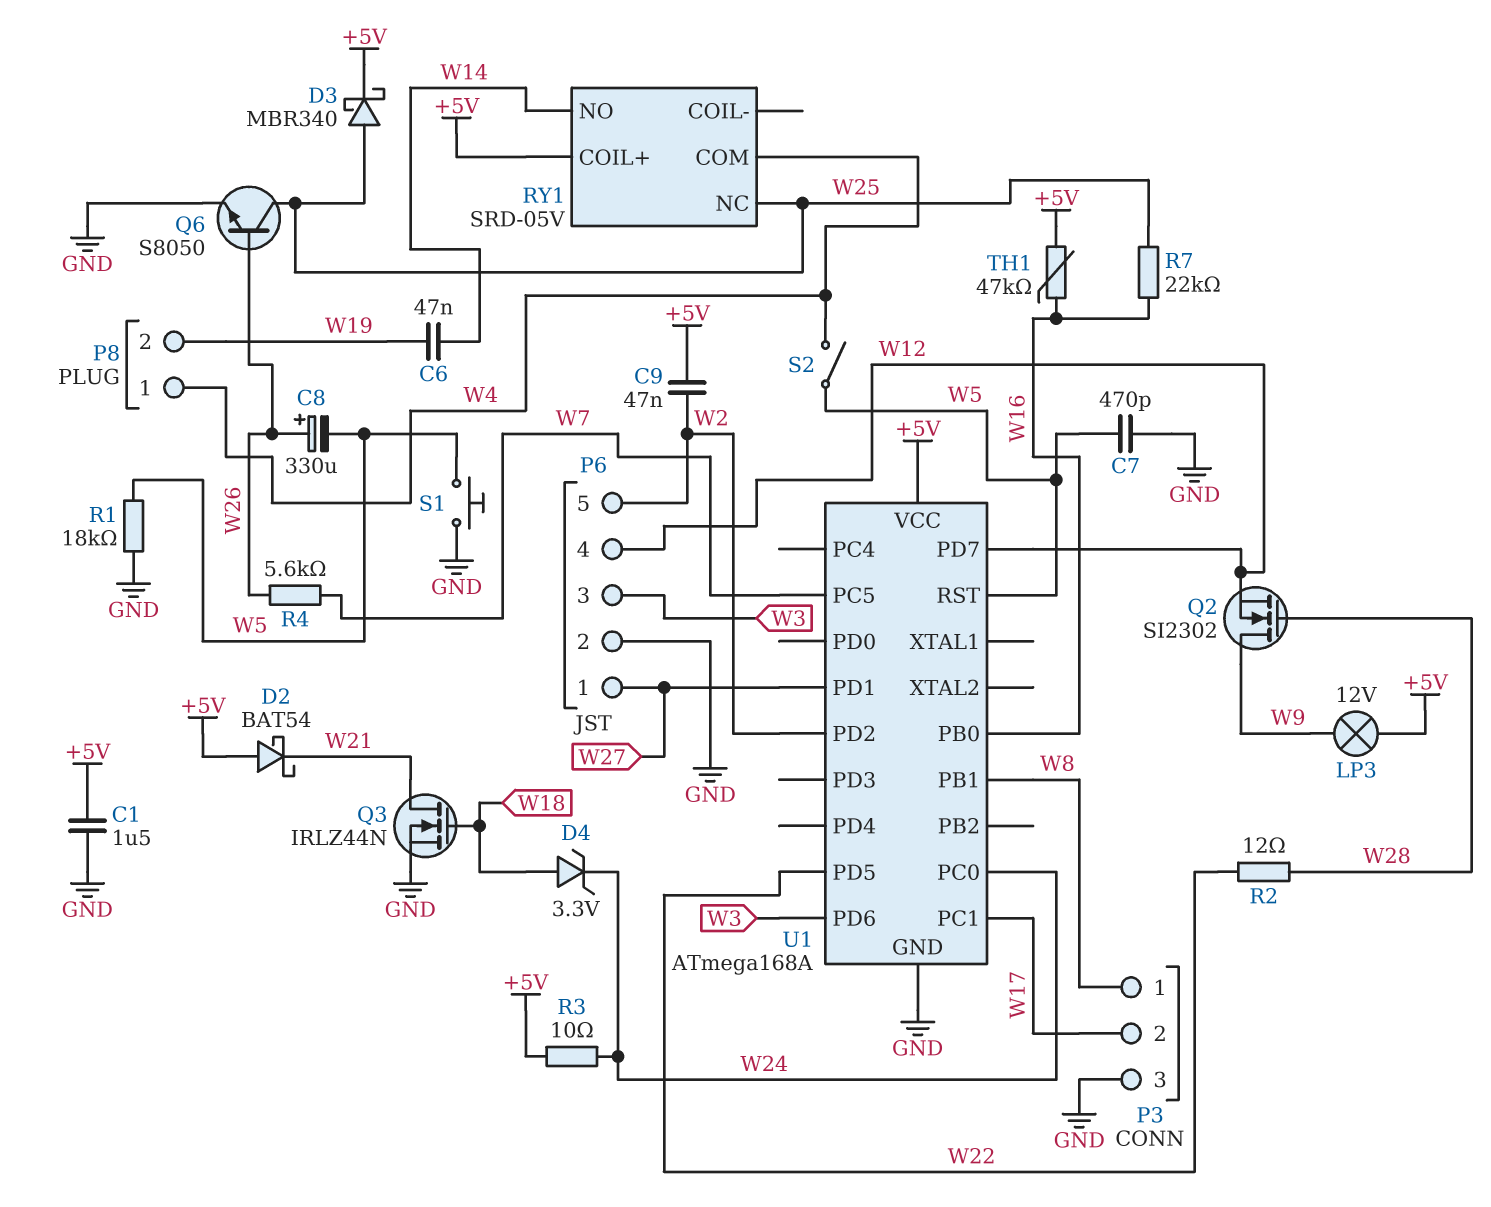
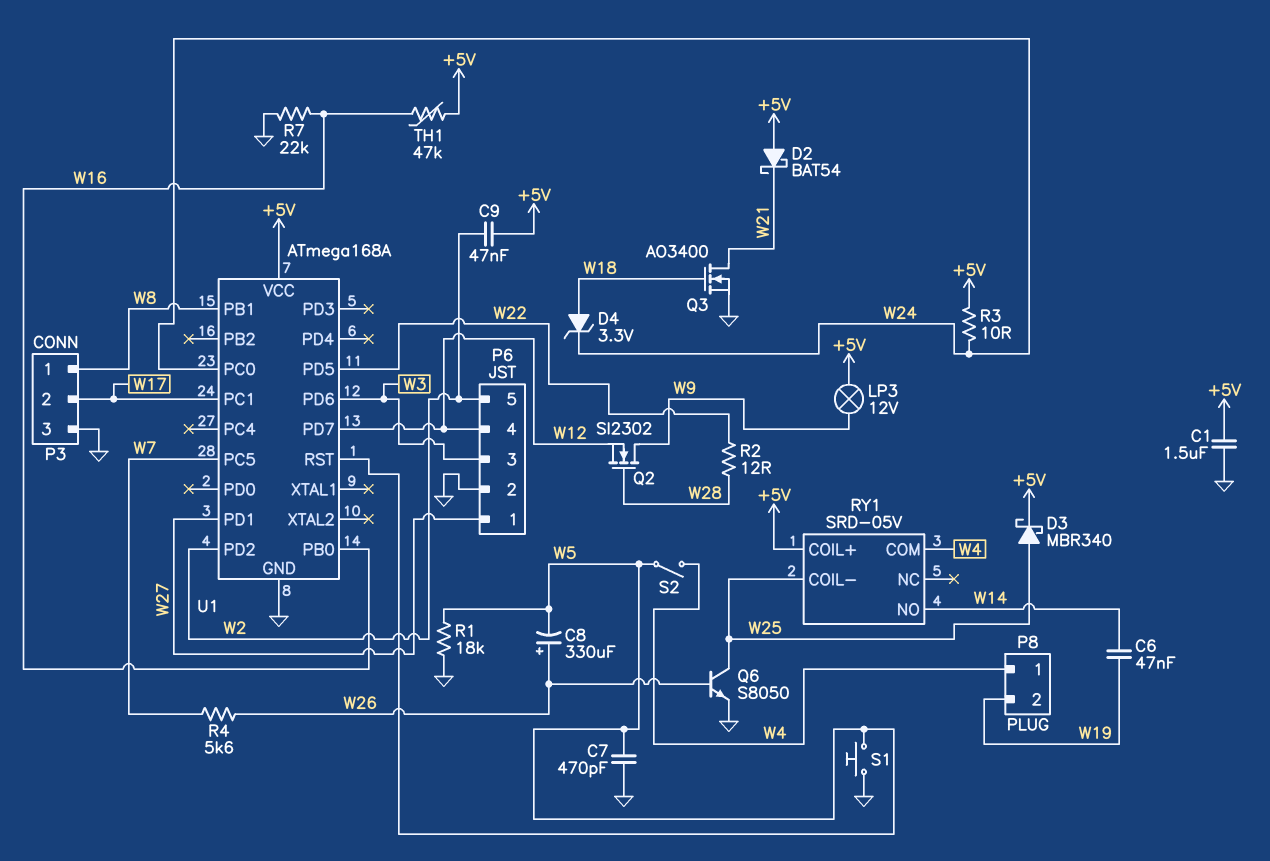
Q3: NMOS IRLZ44N (G W18, D W21, S GND) -> NMOS AO3400 (G W18, D W21, S GND)
R7: 22k (W16, W25) -> 22k (GND, W16)
RY1 pin COIL-: none -> W25
RY1 pin NC: W25 -> none

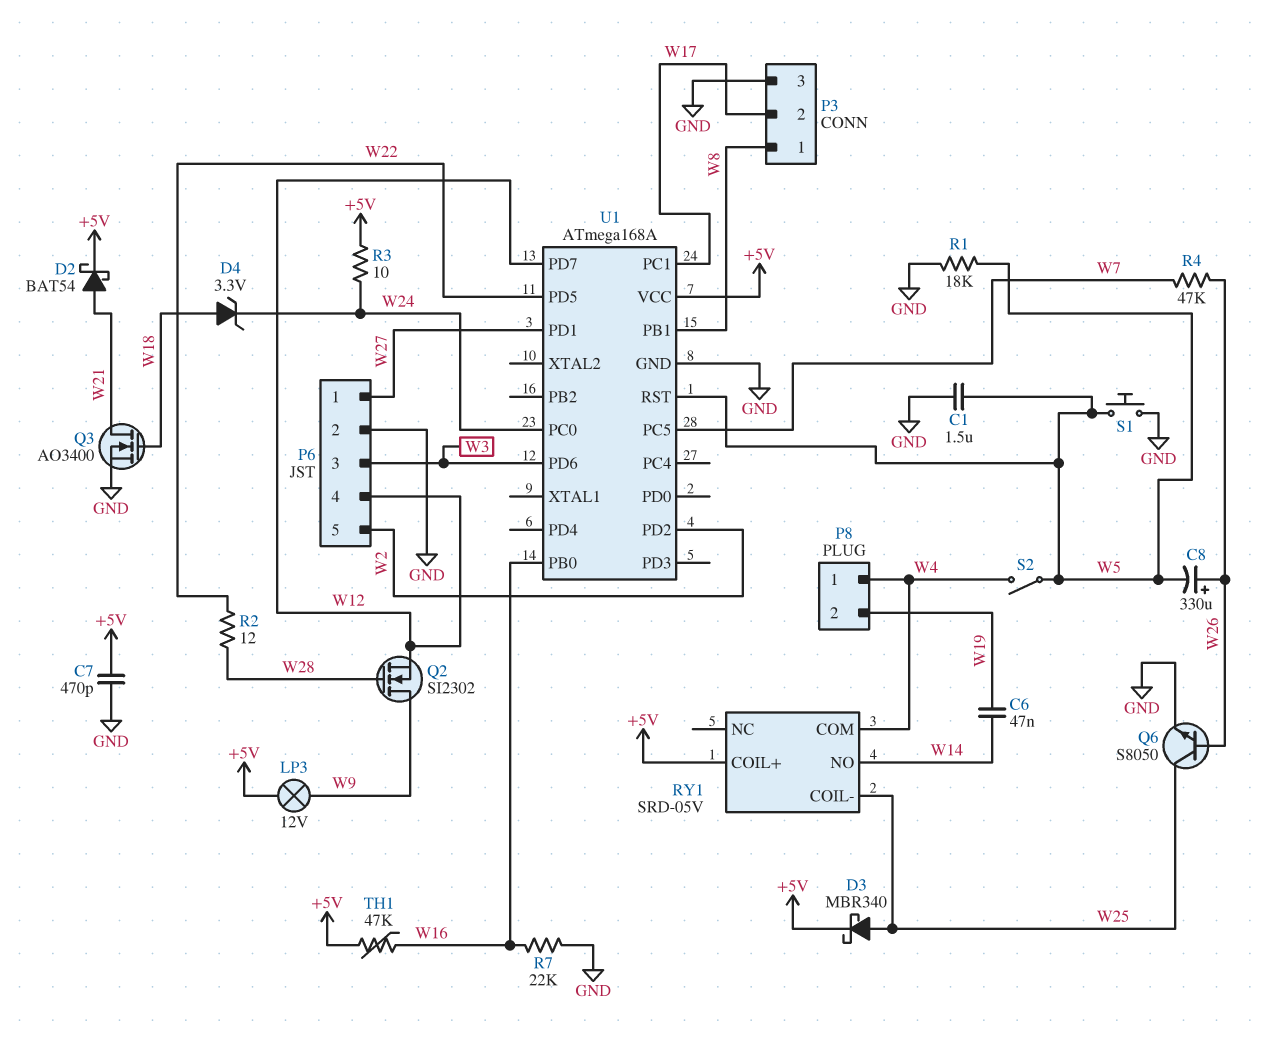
C1: 1.5uF (+5V, GND) -> 1.5uF (GND, W5)
C7: 470pF (GND, W5) -> 470pF (+5V, GND)
C9: 47nF (+5V, W2) -> none
D2: schottky BAT54 (A +5V, K W21) -> schottky BAT54 (A W21, K +5V)
R4: 5.6k (W7, W26) -> 47k (W7, W26)

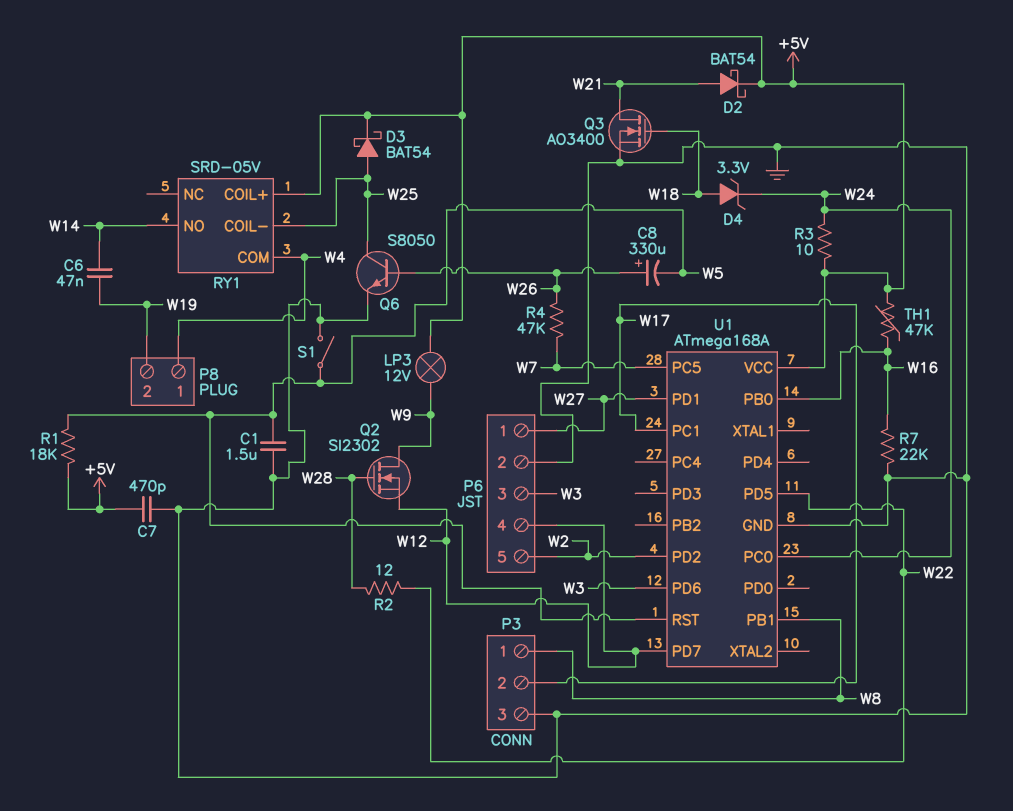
D3: schottky MBR340 (A W25, K +5V) -> schottky BAT54 (A W25, K +5V)
R1: 18k (GND, W5) -> 18k (+5V, W5)
S1: button (GND, W5) -> switch (GND, W5)
S2: switch (W4, W5) -> none

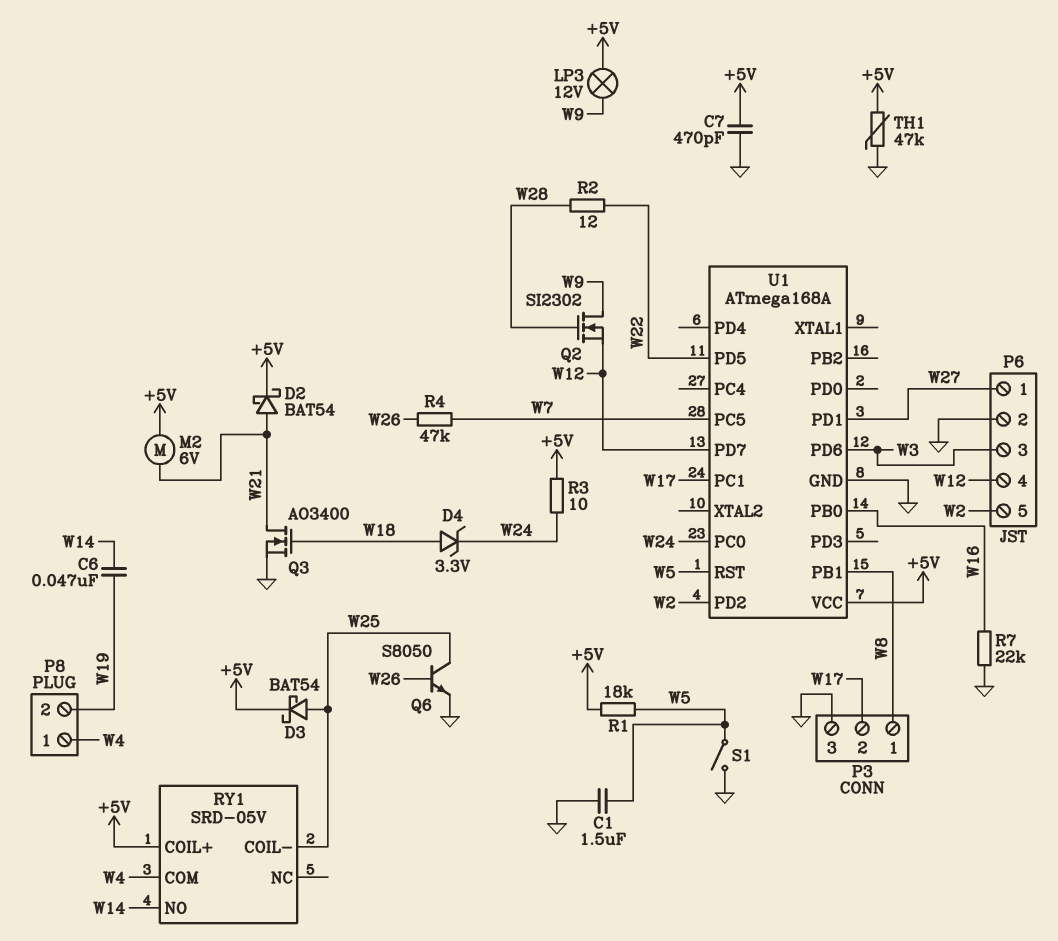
C8: 330uF (plus W26, minus W5) -> none
M2: none -> motor 6V (+5V, W21)
TH1: 47k (+5V, W16) -> 47k (+5V, GND)

